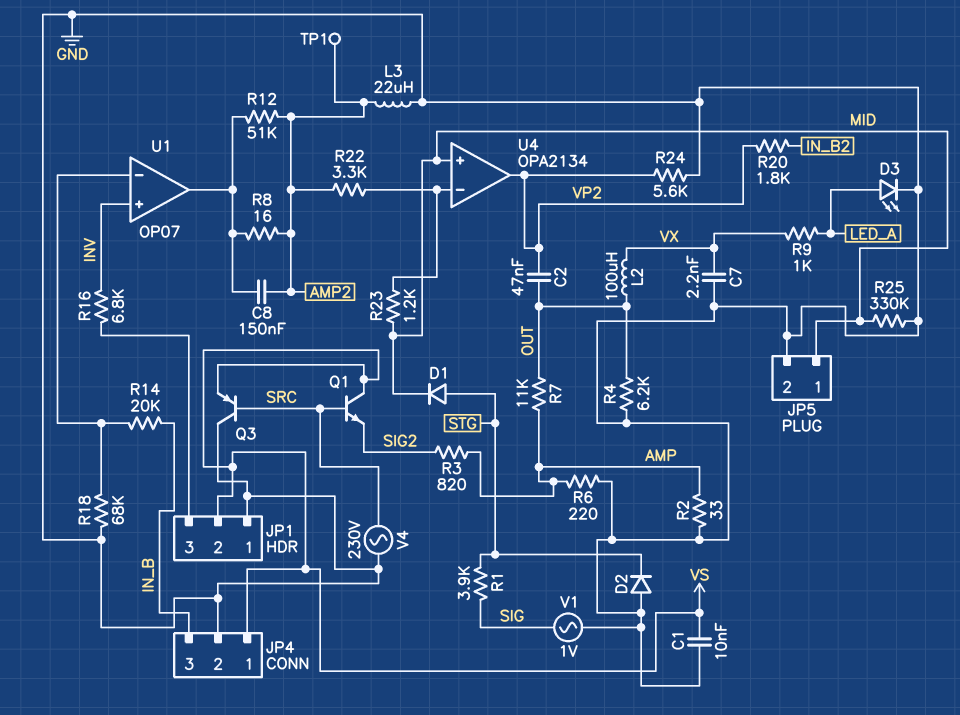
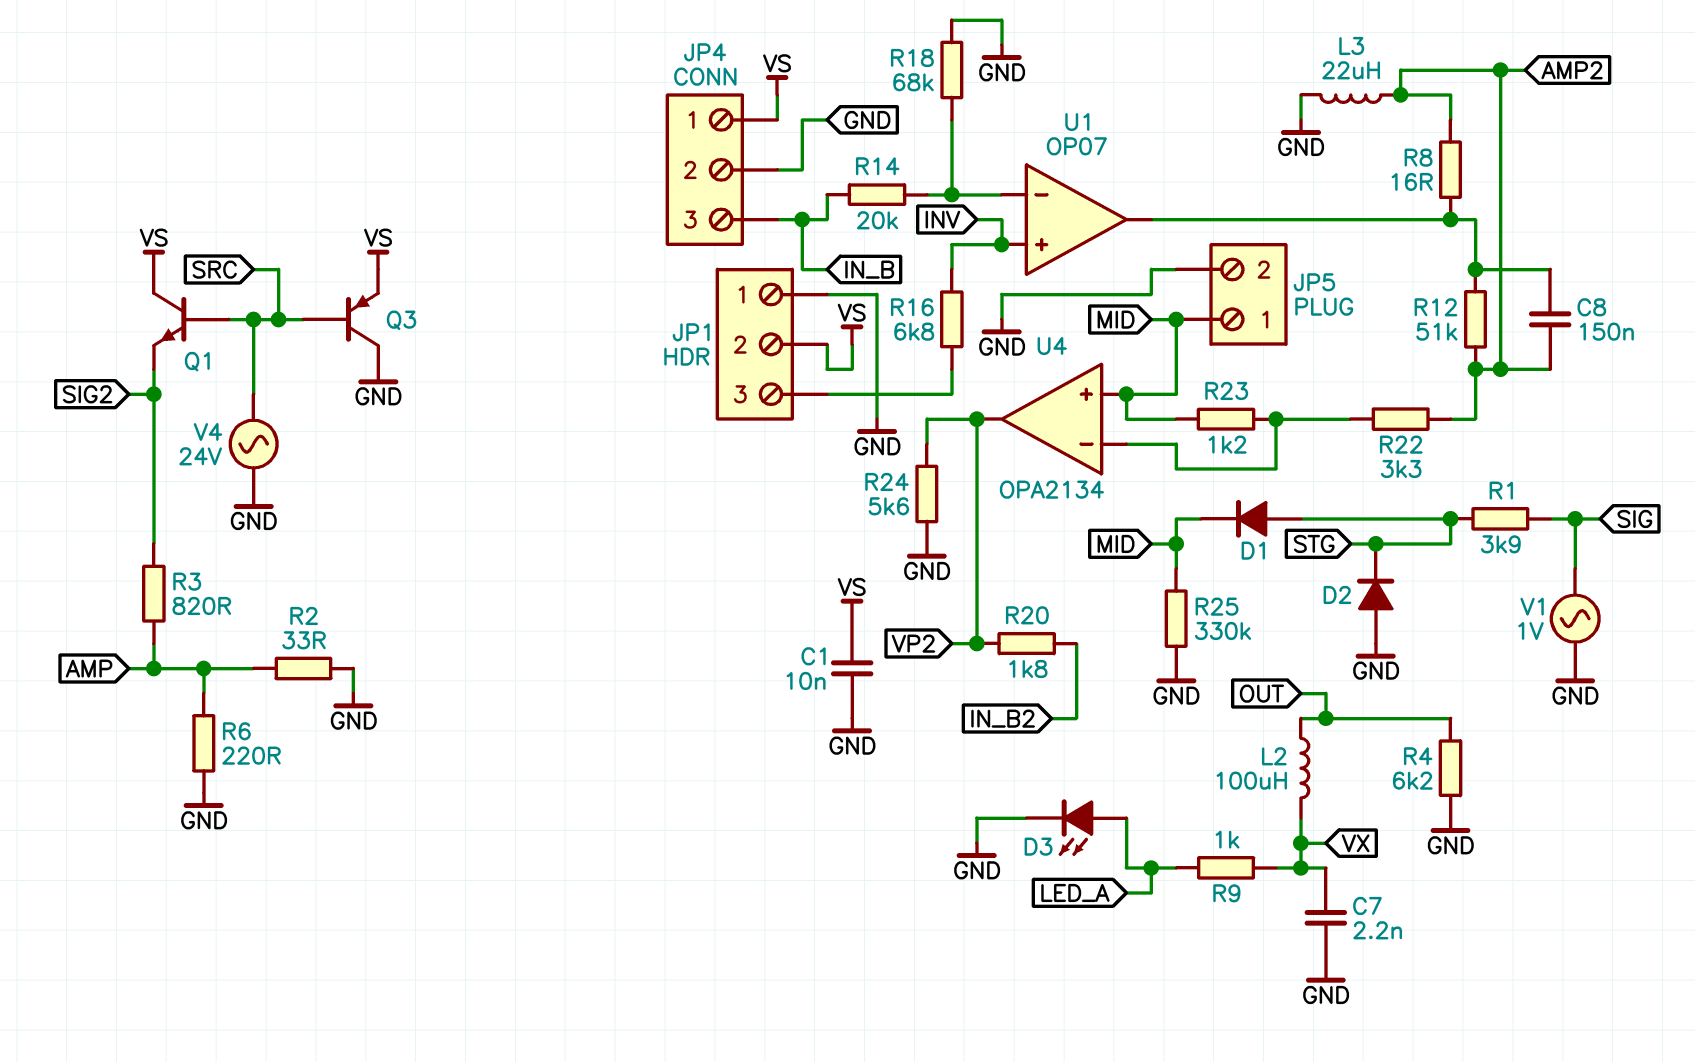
C2: 47nF (OUT, VP2) -> none
R7: 11k (AMP, OUT) -> none
TP1: test point (AMP2) -> none
V4: AC 230V (GND, SRC) -> AC 24V (GND, SRC)

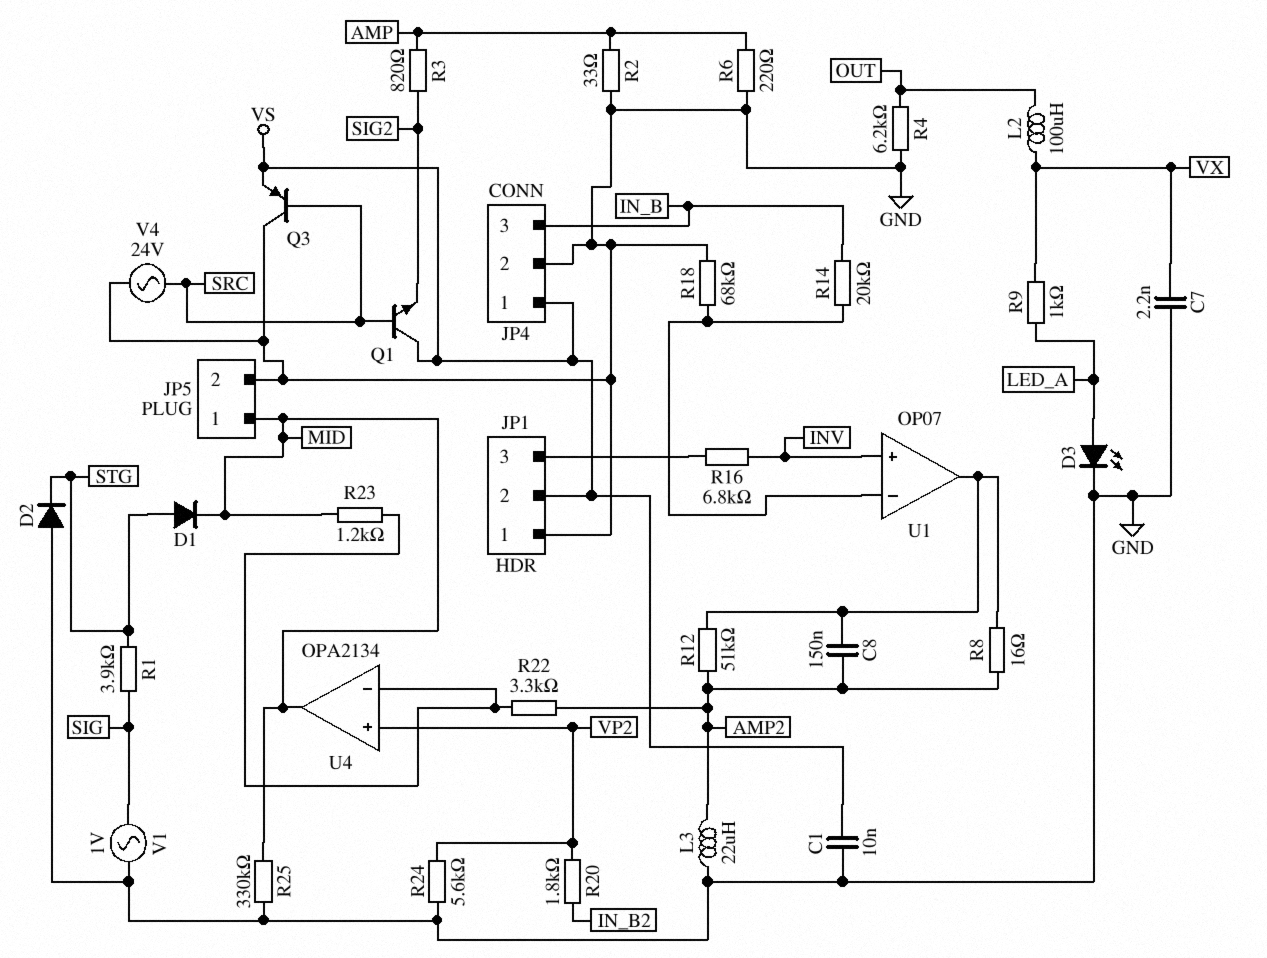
U4 pin in+: MID -> VP2
U4 pin out: VP2 -> MID

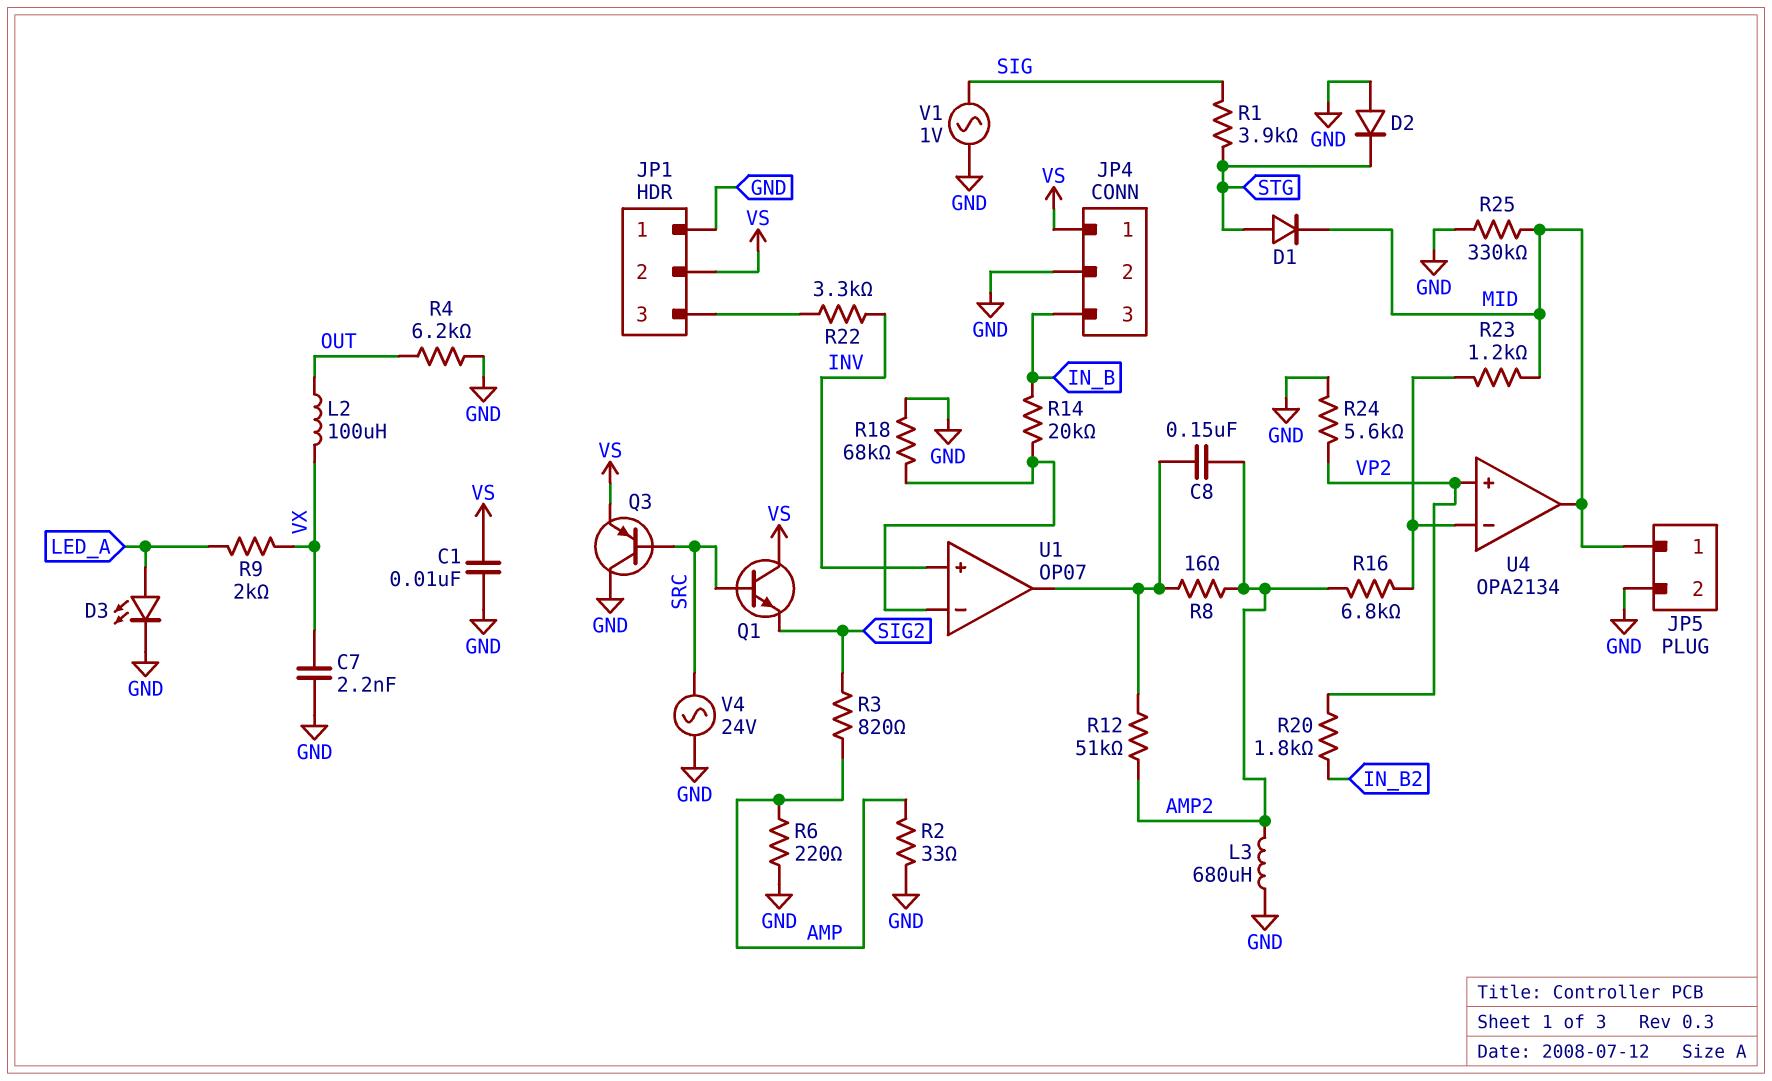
L3: 22uH (AMP2, GND) -> 680uH (AMP2, GND)
R9: 1k (LED_A, VX) -> 2k (LED_A, VX)
R16: 6.8k (INV, JP1/3) -> 6.8k (AMP2, U4/in-)
R22: 3.3k (AMP2, U4/in-) -> 3.3k (INV, JP1/3)

